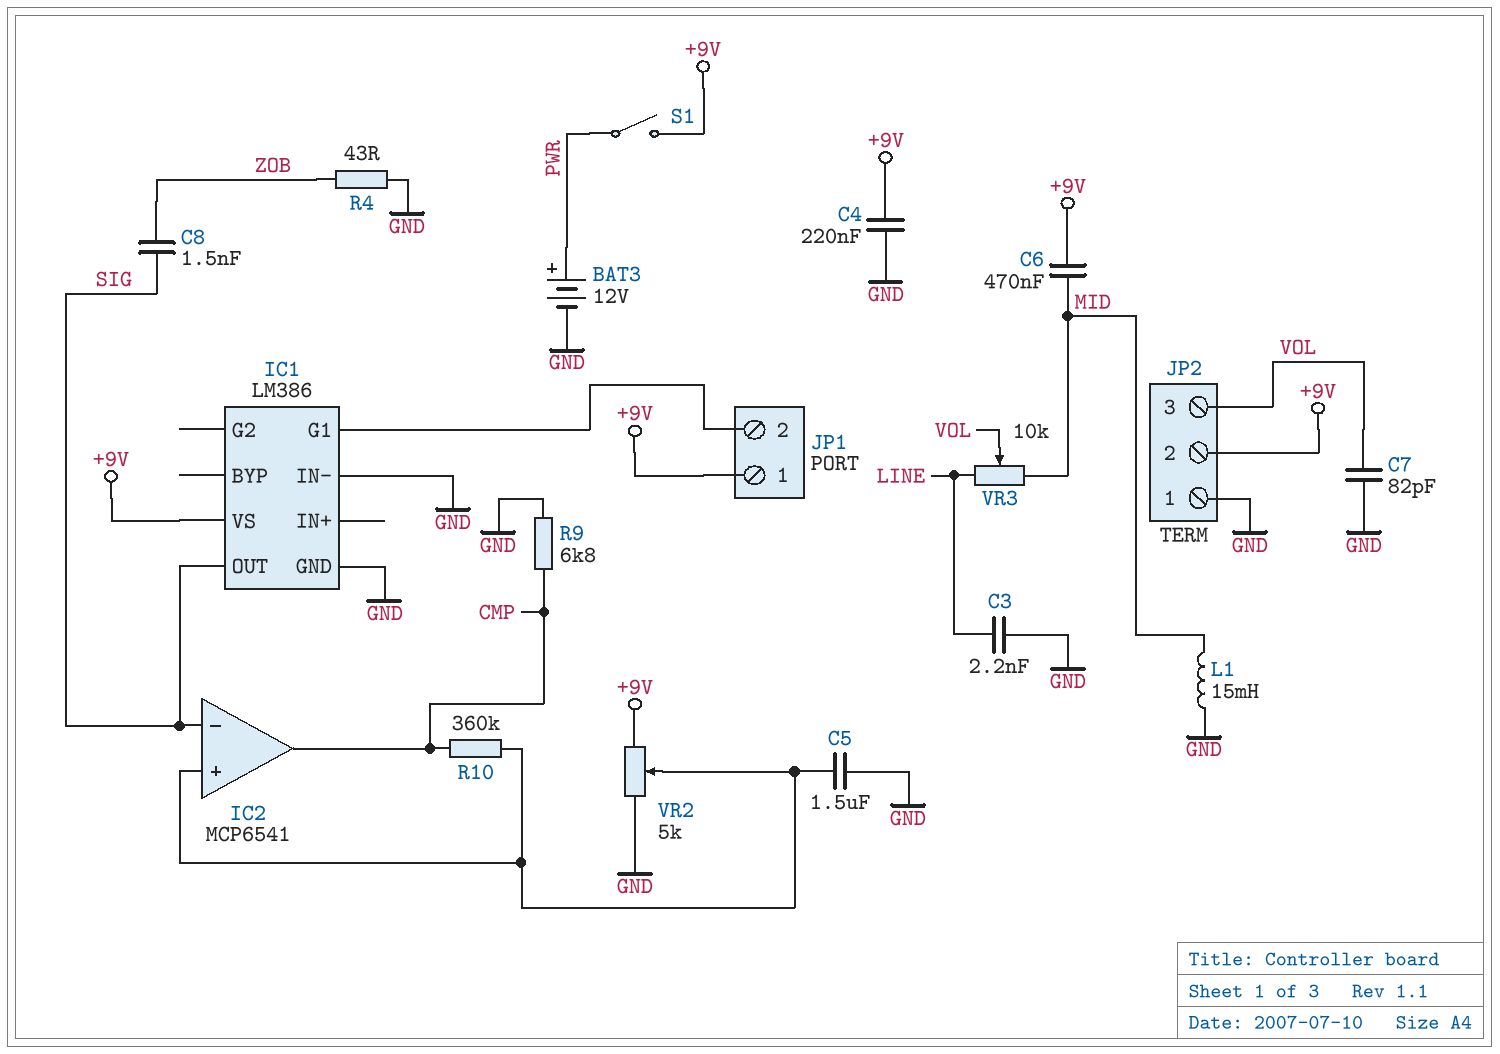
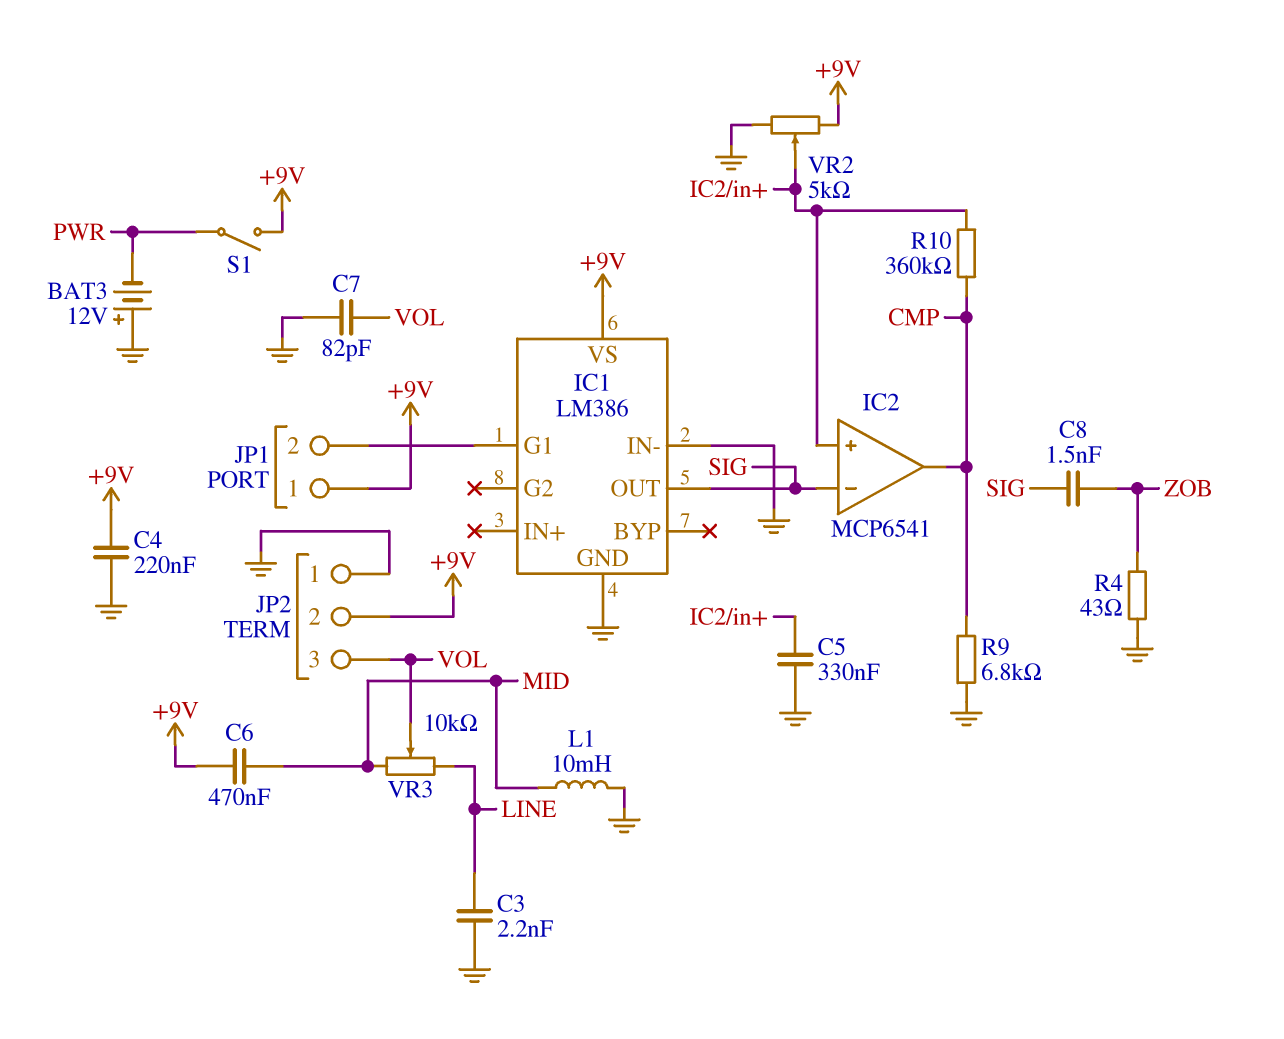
BAT3: 12V (plus PWR, minus GND) -> 12V (plus GND, minus PWR)
C5: 1.5uF (GND, IC2/in+) -> 330nF (GND, IC2/in+)
L1: 15mH (GND, MID) -> 10mH (GND, MID)

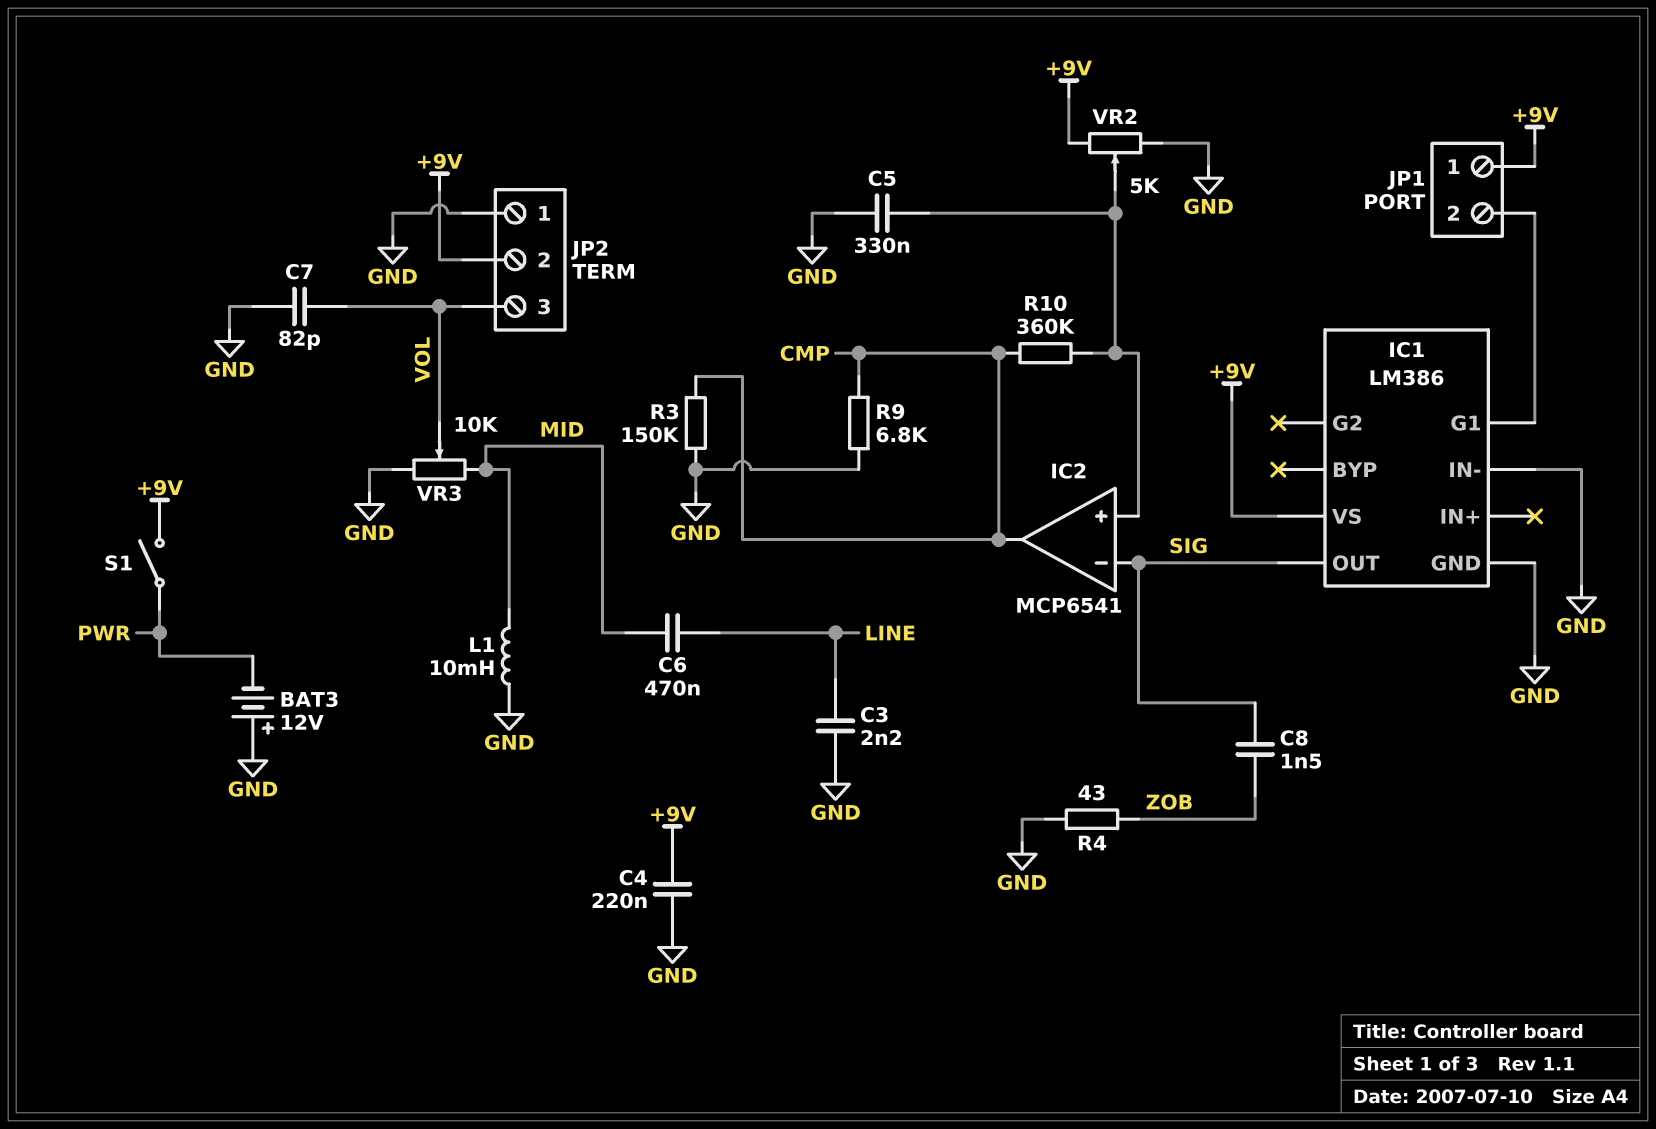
C6: 470nF (+9V, MID) -> 470nF (LINE, MID)
R3: none -> 150k (CMP, GND)
VR3: 10k (LINE, MID, wiper VOL) -> 10k (GND, MID, wiper VOL)

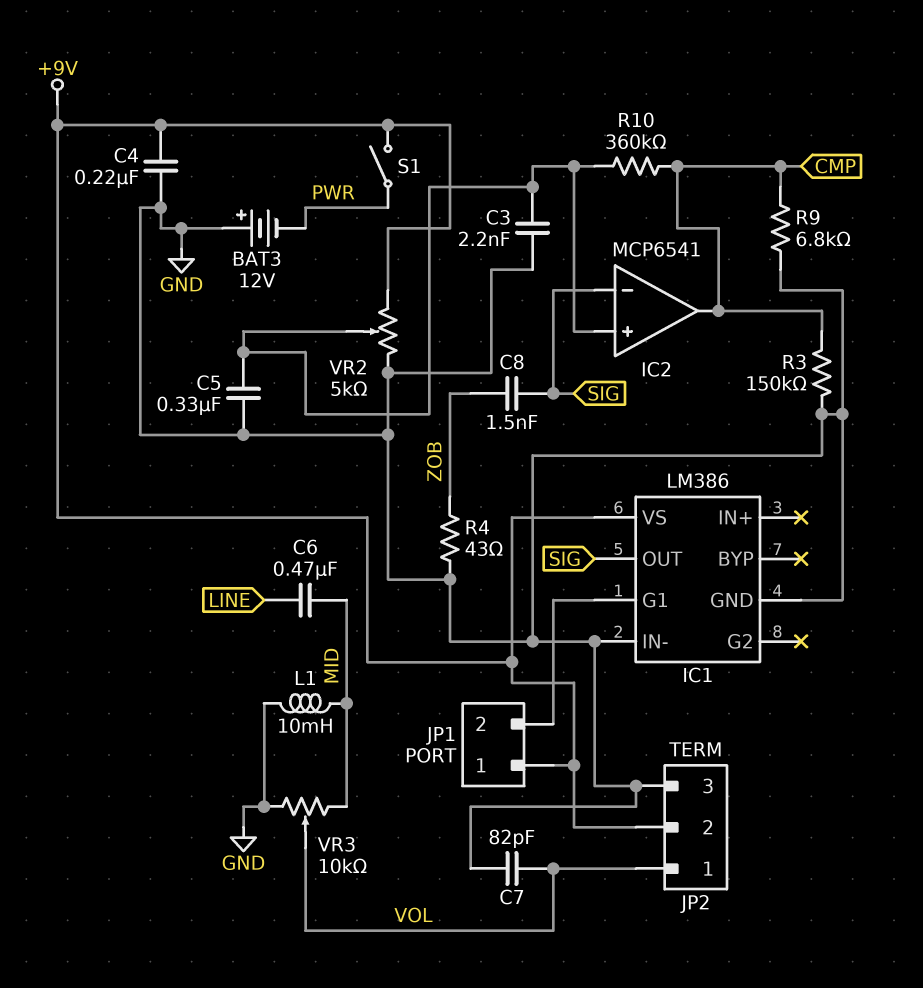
C3: 2.2nF (GND, LINE) -> 2.2nF (GND, IC2/in+)
JP2 pin 1: GND -> VOL
JP2 pin 3: VOL -> GND

